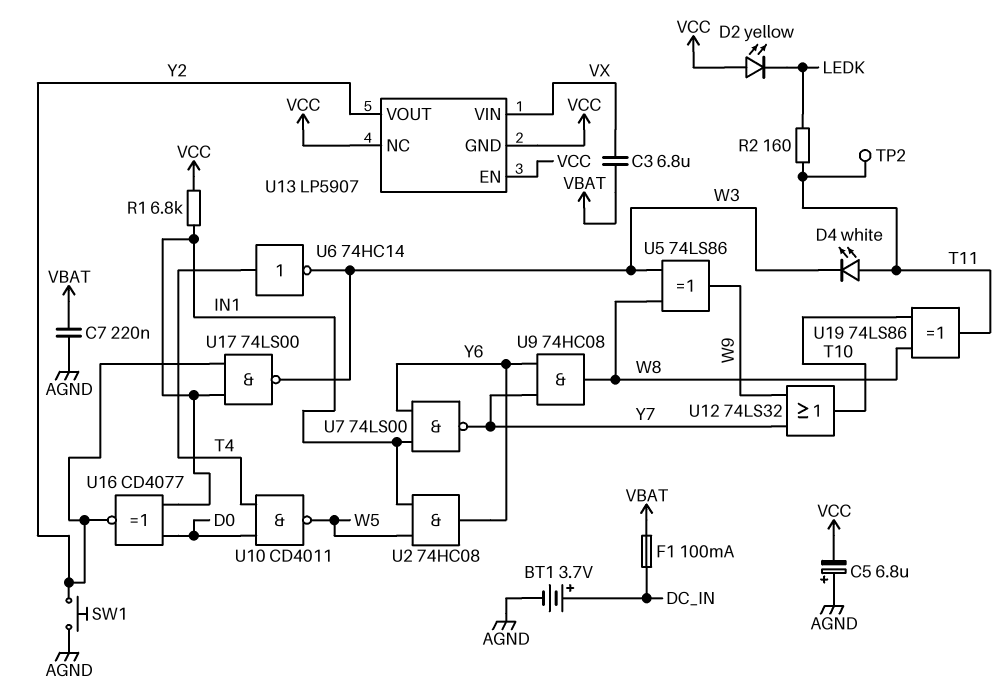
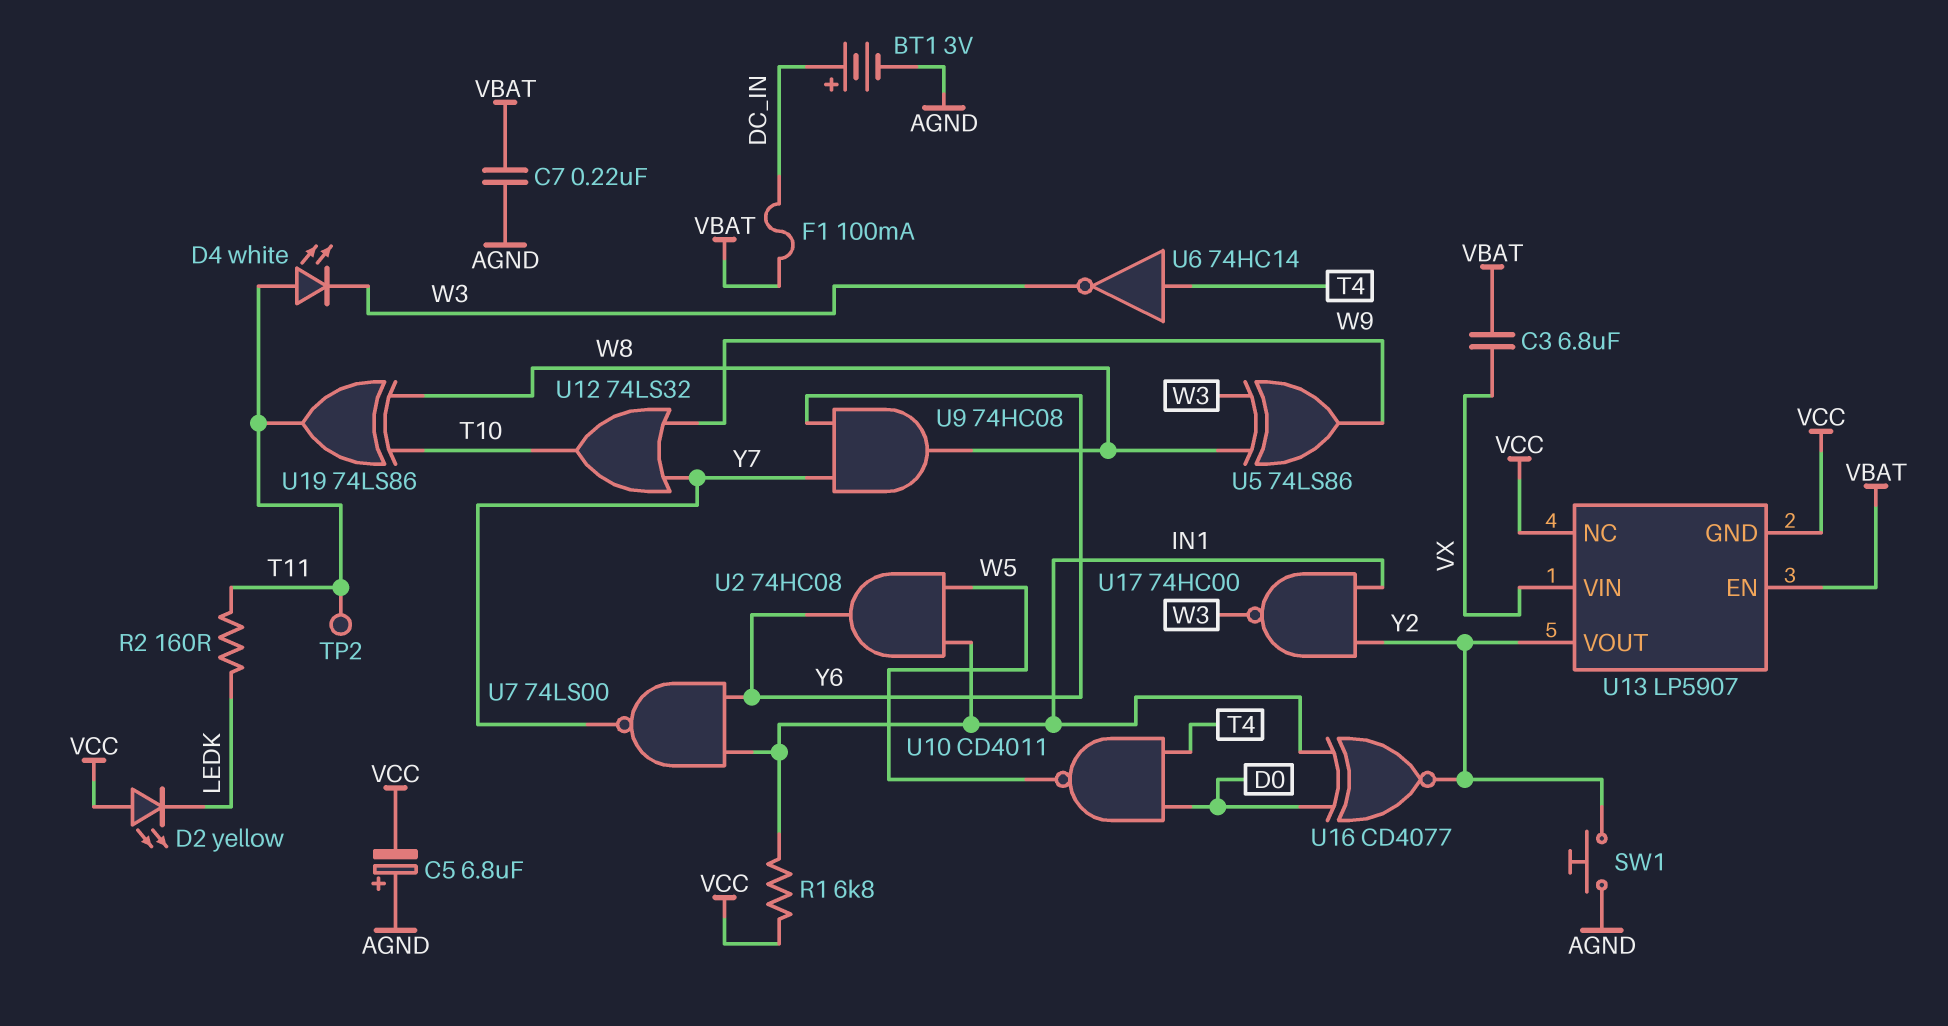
BT1: 3.7V (plus DC_IN, minus AGND) -> 3V (plus DC_IN, minus AGND)
U13 pin EN: VCC -> VBAT
U17: NAND 74LS00 (in IN1, in Y2, out W3) -> NAND 74HC00 (in IN1, in Y2, out W3)

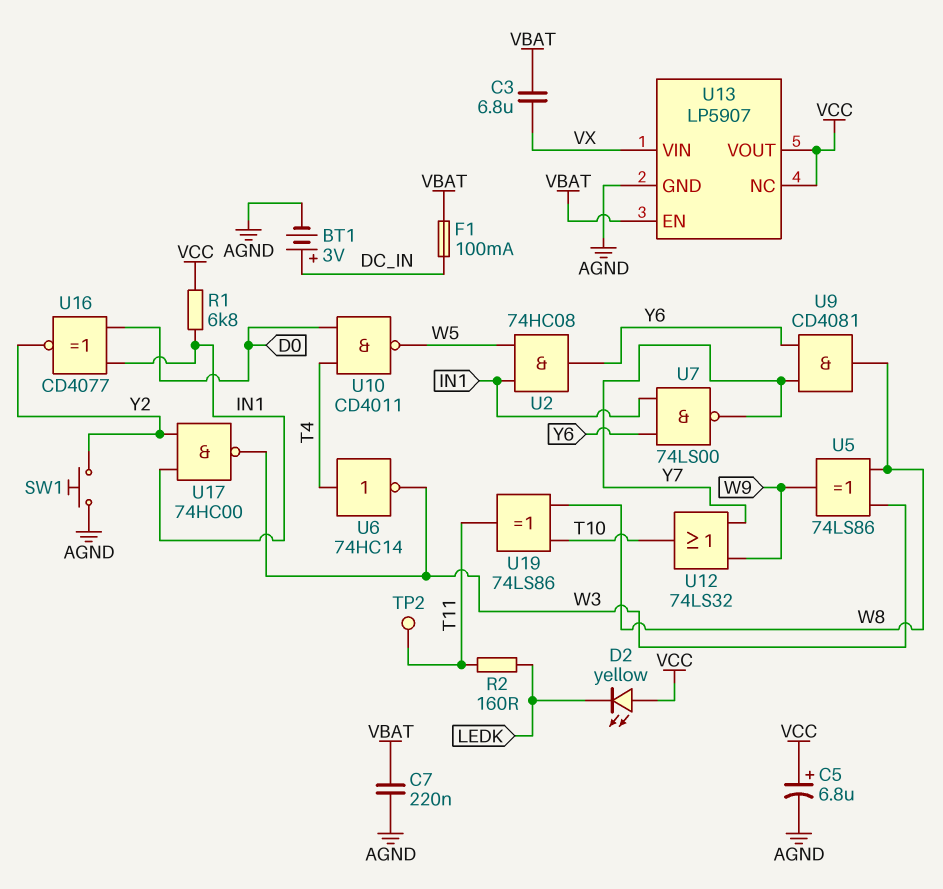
C5: 6.8uF (plus AGND, minus VCC) -> 6.8uF (plus VCC, minus AGND)
D4: LED white (A T11, K W3) -> none
U9: AND 74HC08 (in Y6, in Y7, out W8) -> AND CD4081 (in Y6, in Y7, out W8)
U13 pin GND: VCC -> AGND
U13 pin VOUT: Y2 -> VCC

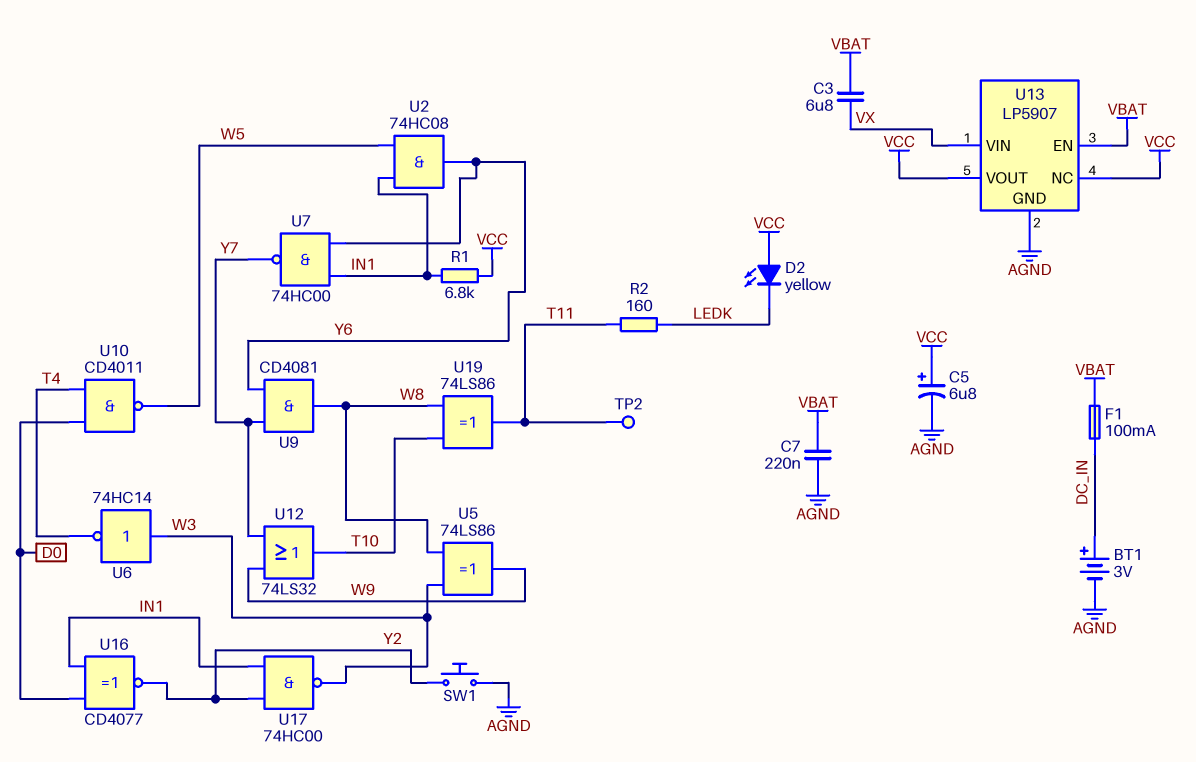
U6: NOT 74HC14 (in T4, out W3) -> NOT 74HC14 (in W3, out T4)
U7: NAND 74LS00 (in IN1, in Y6, out Y7) -> NAND 74HC00 (in IN1, in Y6, out Y7)

